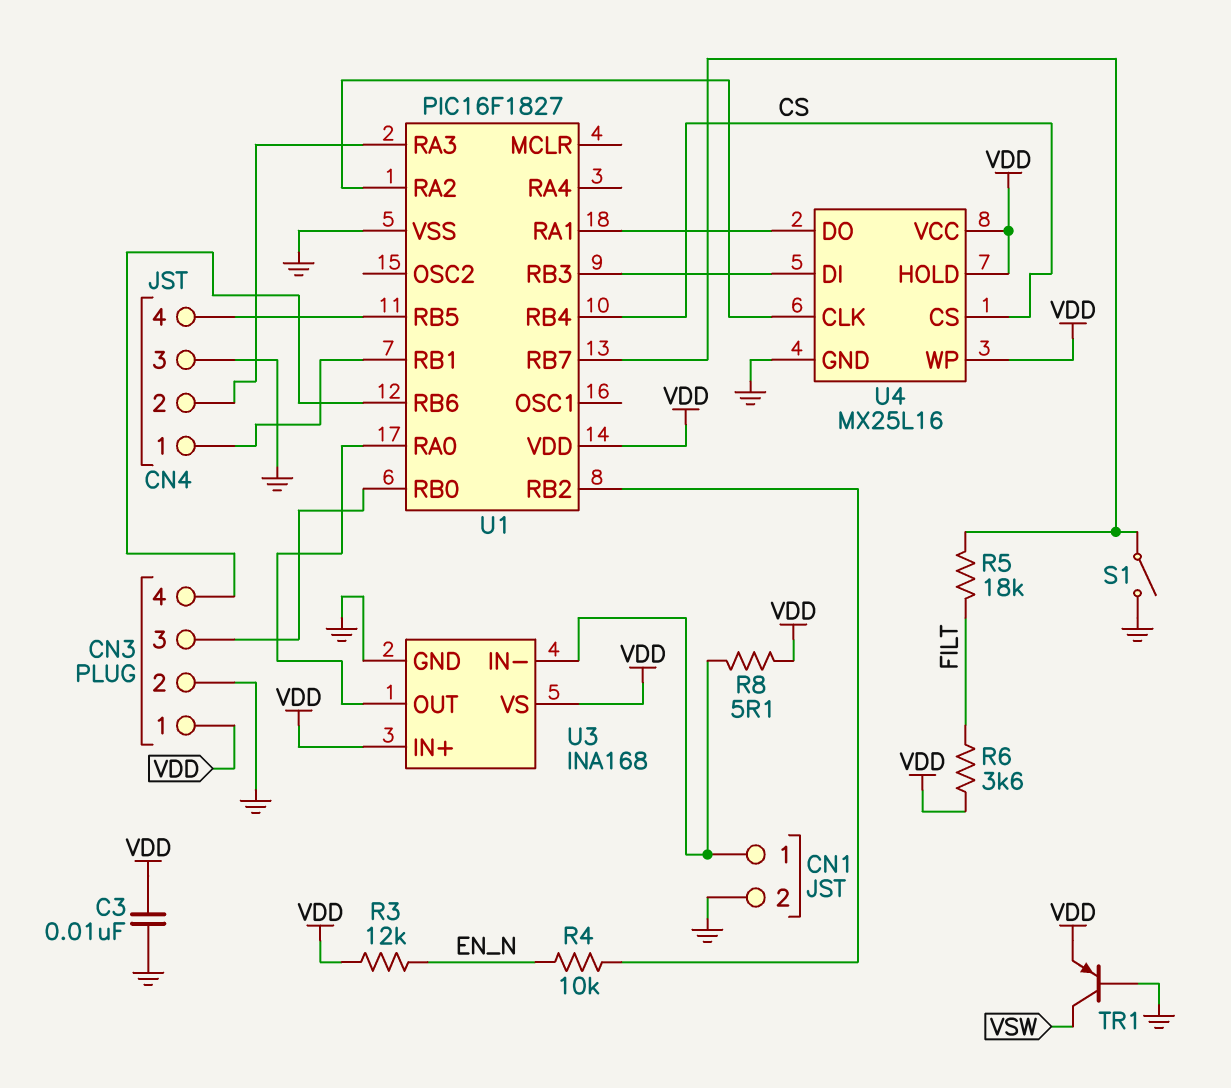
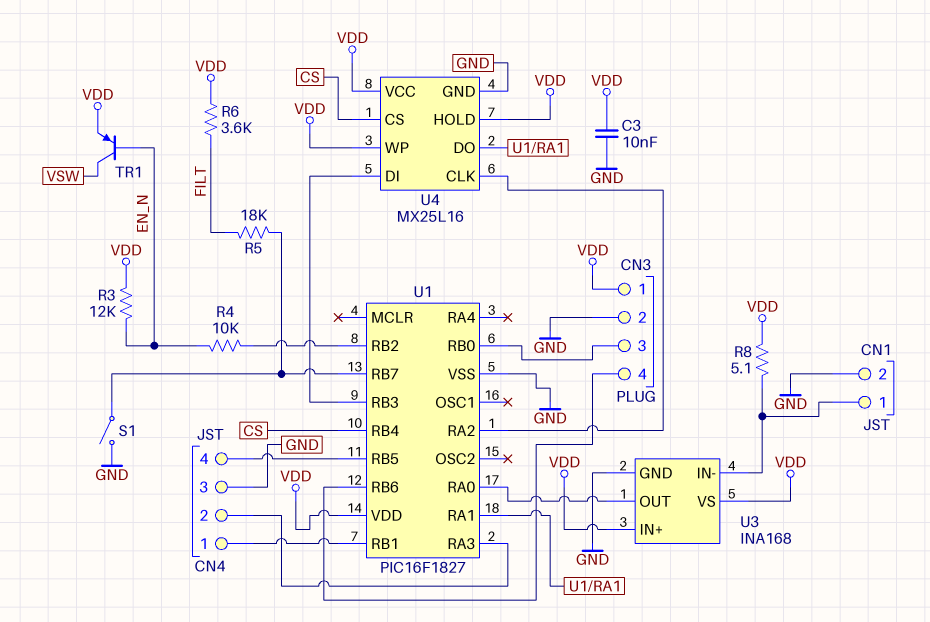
TR1: PNP (B GND, C VSW, E VDD) -> PNP (B EN_N, C VSW, E VDD)

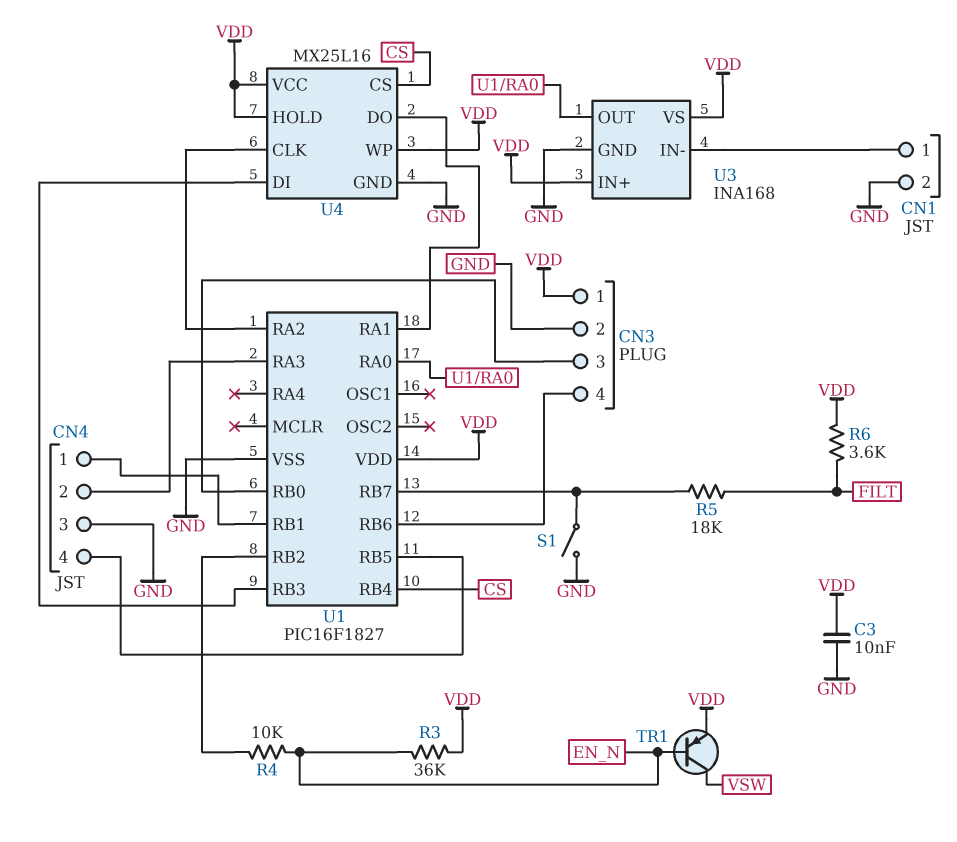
R3: 12k (EN_N, VDD) -> 36k (EN_N, VDD)
R8: 5.1 (CN1/1, VDD) -> none

